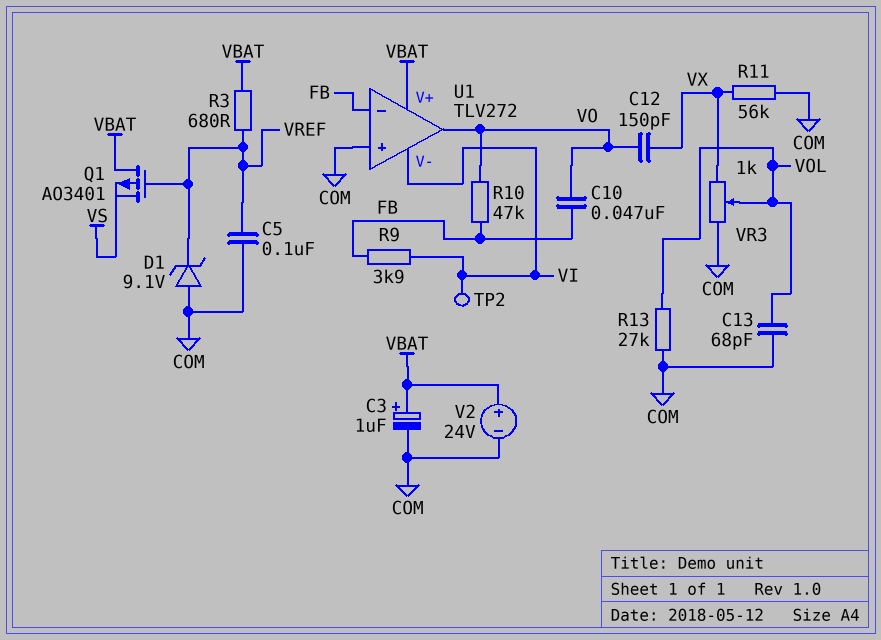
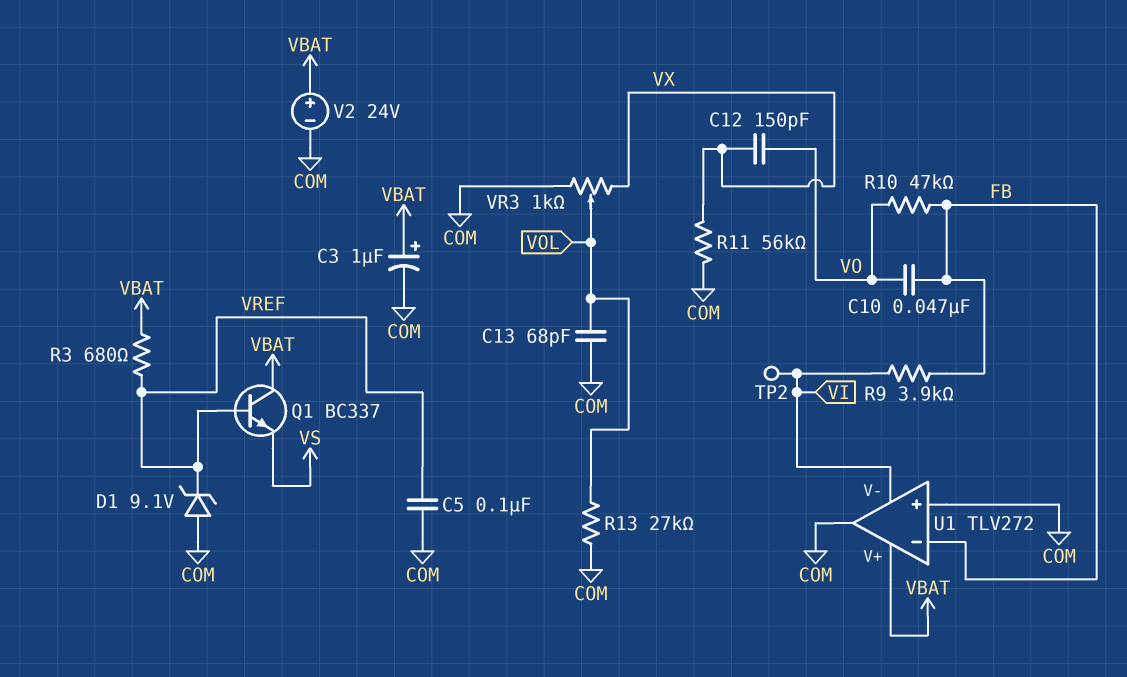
Q1: PMOS AO3401 (G VREF, D VBAT, S VS) -> NPN BC337 (B VREF, C VBAT, E VS)
U1 pin out: VO -> COM

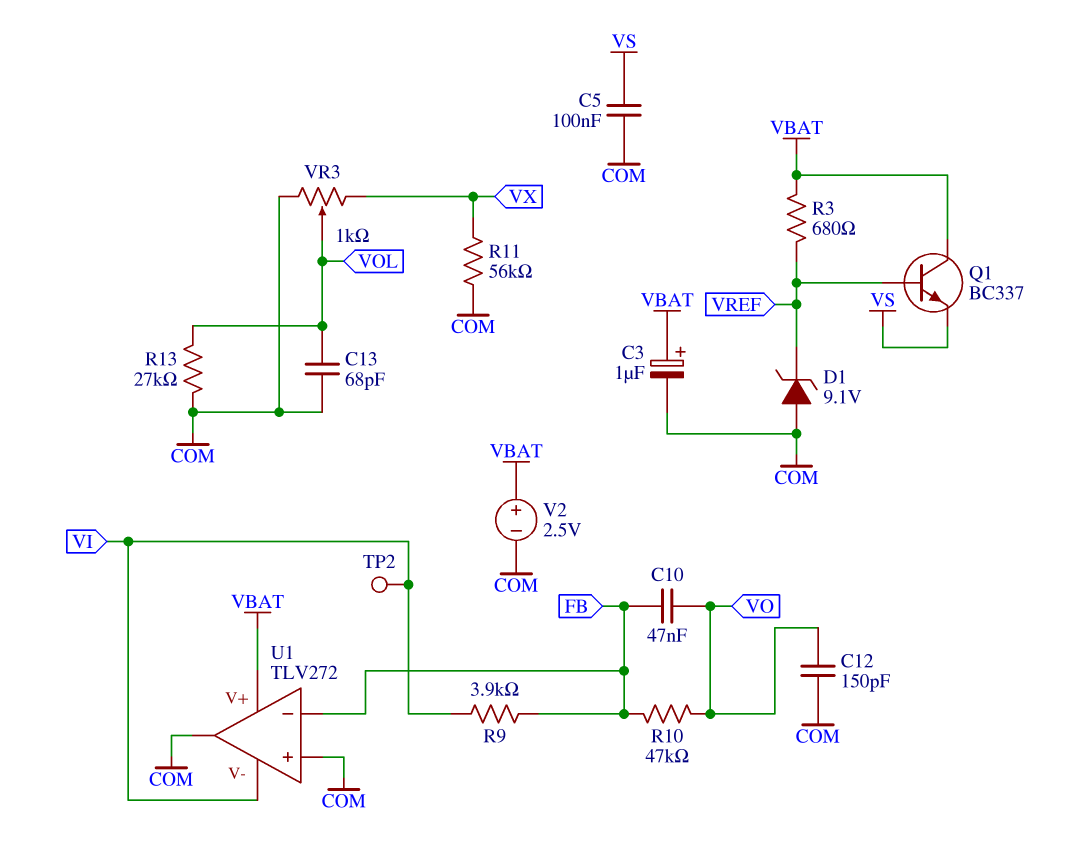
C5: 100nF (COM, VREF) -> 100nF (COM, VS)
C12: 150pF (VO, VX) -> 150pF (COM, VO)
V2: 24V (plus VBAT, minus COM) -> 2.5V (plus VBAT, minus COM)

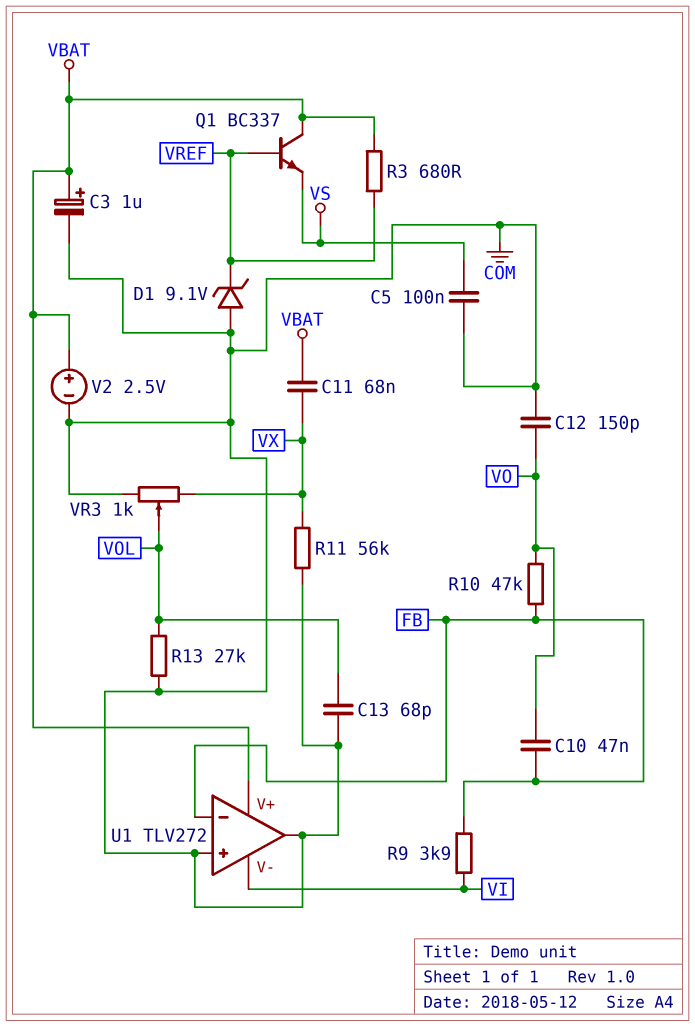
C11: none -> 68nF (VBAT, VX)
TP2: test point (VI) -> none

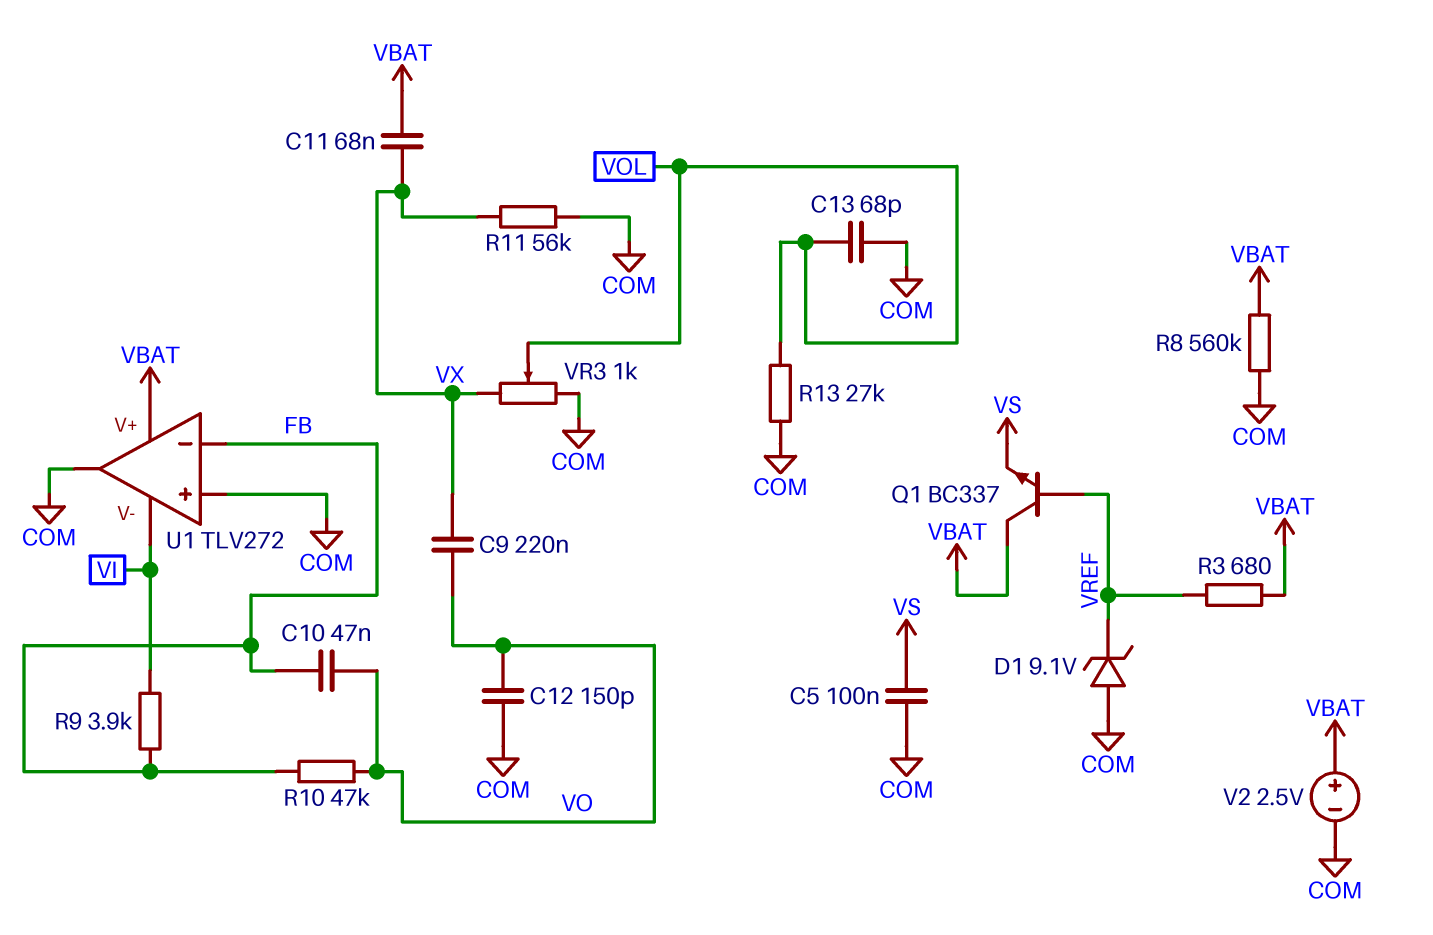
C3: 1uF (plus VBAT, minus COM) -> none
C9: none -> 220nF (VO, VX)
R8: none -> 560k (COM, VBAT)

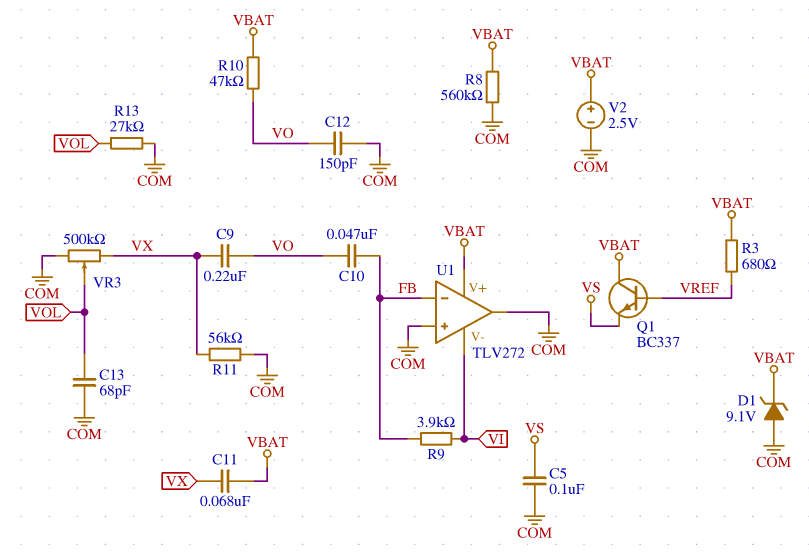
D1: zener 9.1V (A COM, K VREF) -> zener 9.1V (A COM, K VBAT)
R10: 47k (FB, VO) -> 47k (VBAT, VO)
VR3: 1k (COM, VX, wiper VOL) -> 500k (COM, VX, wiper VOL)

